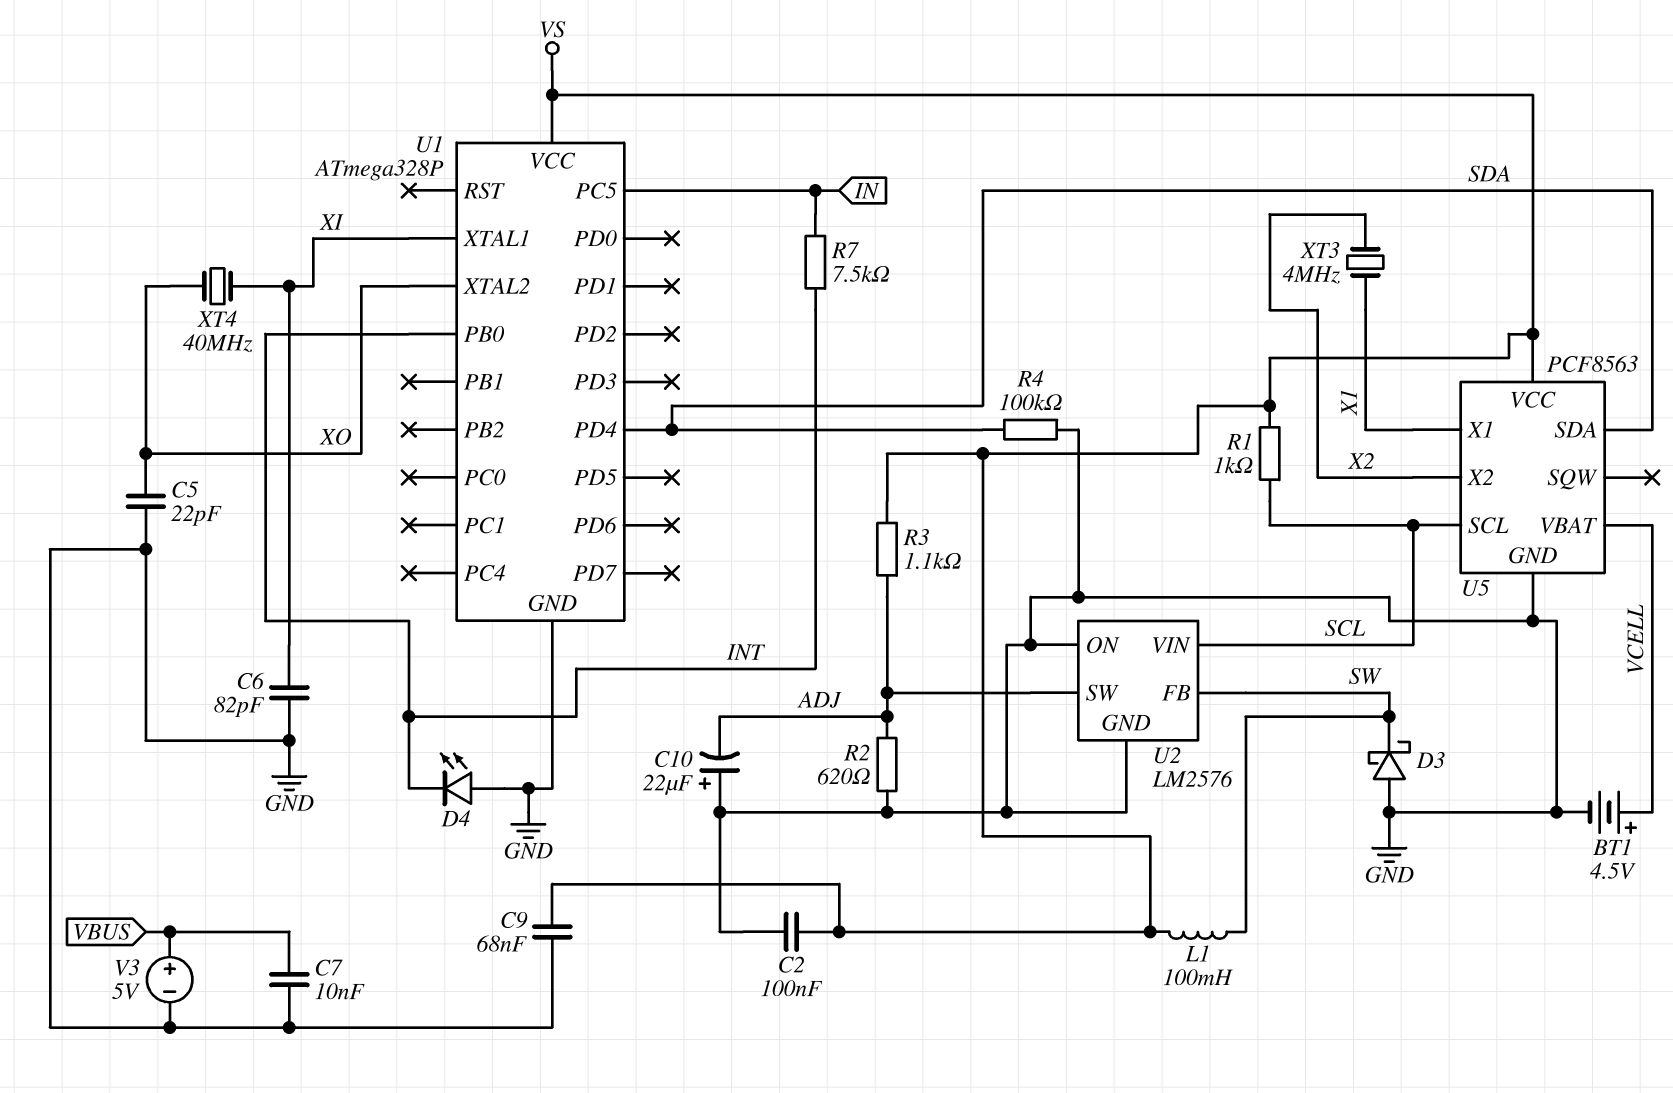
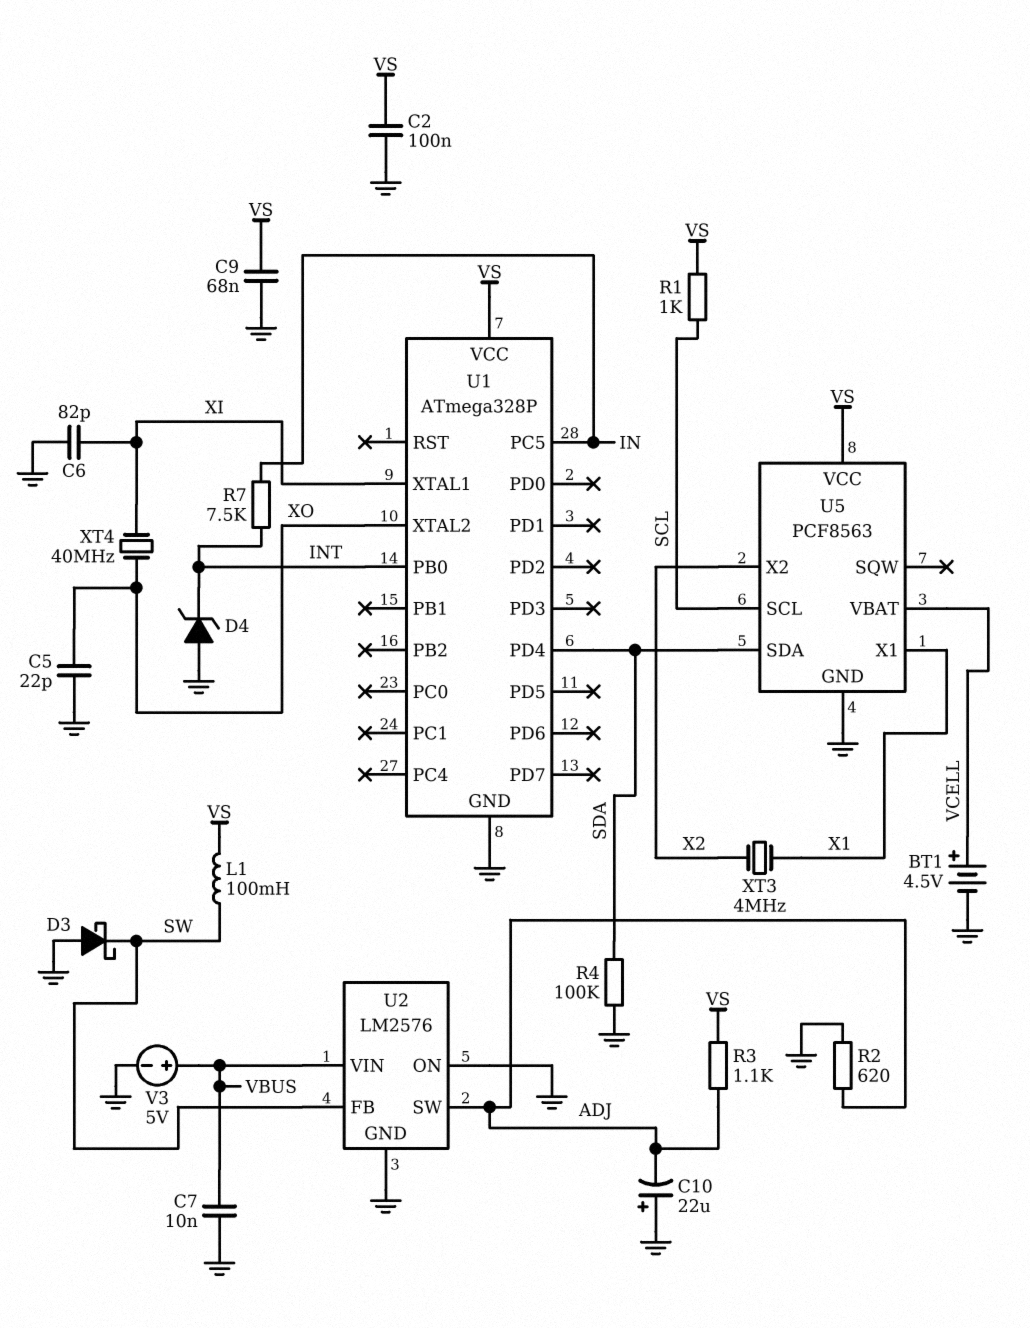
D4: LED (A GND, K INT) -> zener (A GND, K INT)
U2 pin VIN: SCL -> VBUS

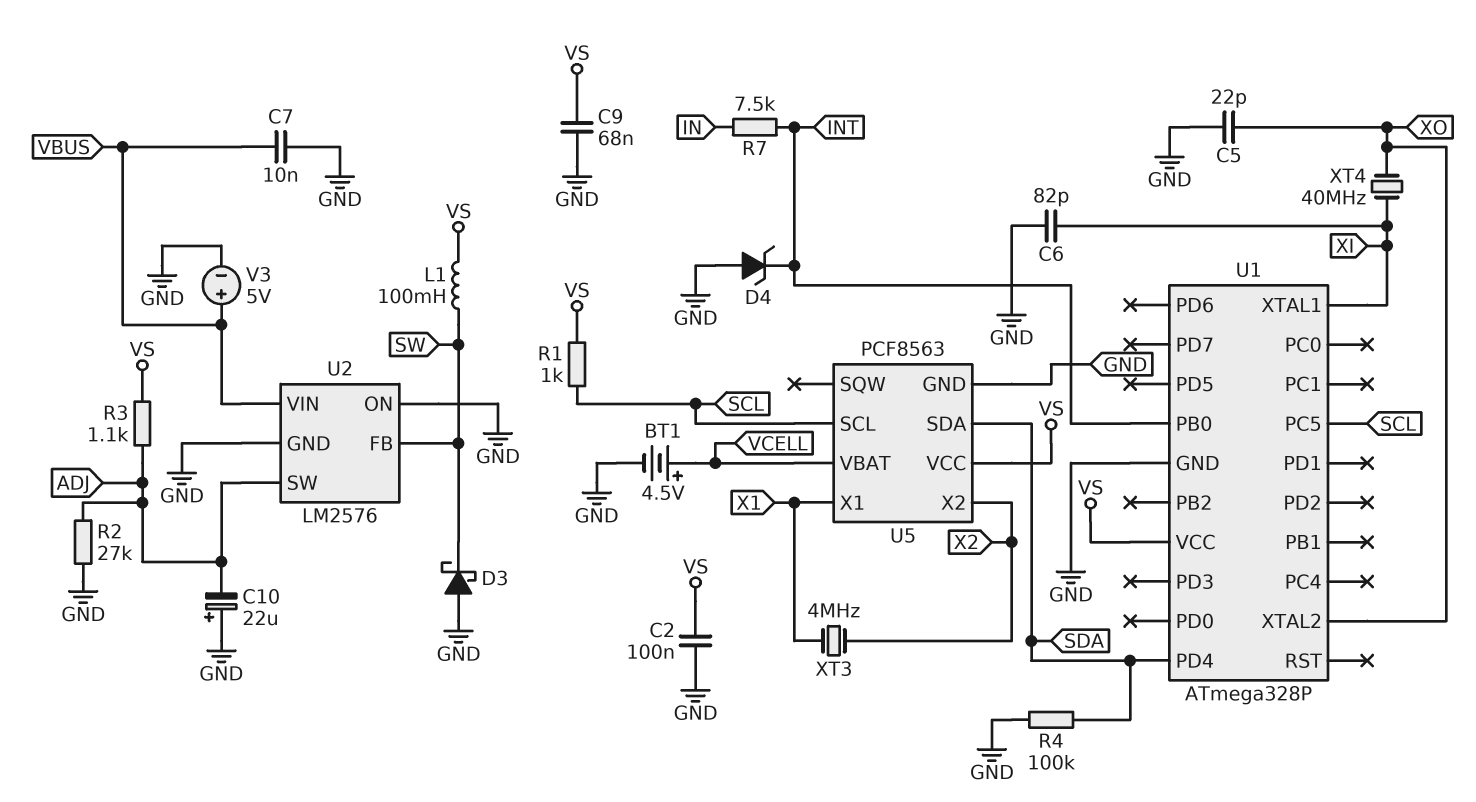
R2: 620 (ADJ, GND) -> 27k (ADJ, GND)
U1 pin PC5: IN -> SCL

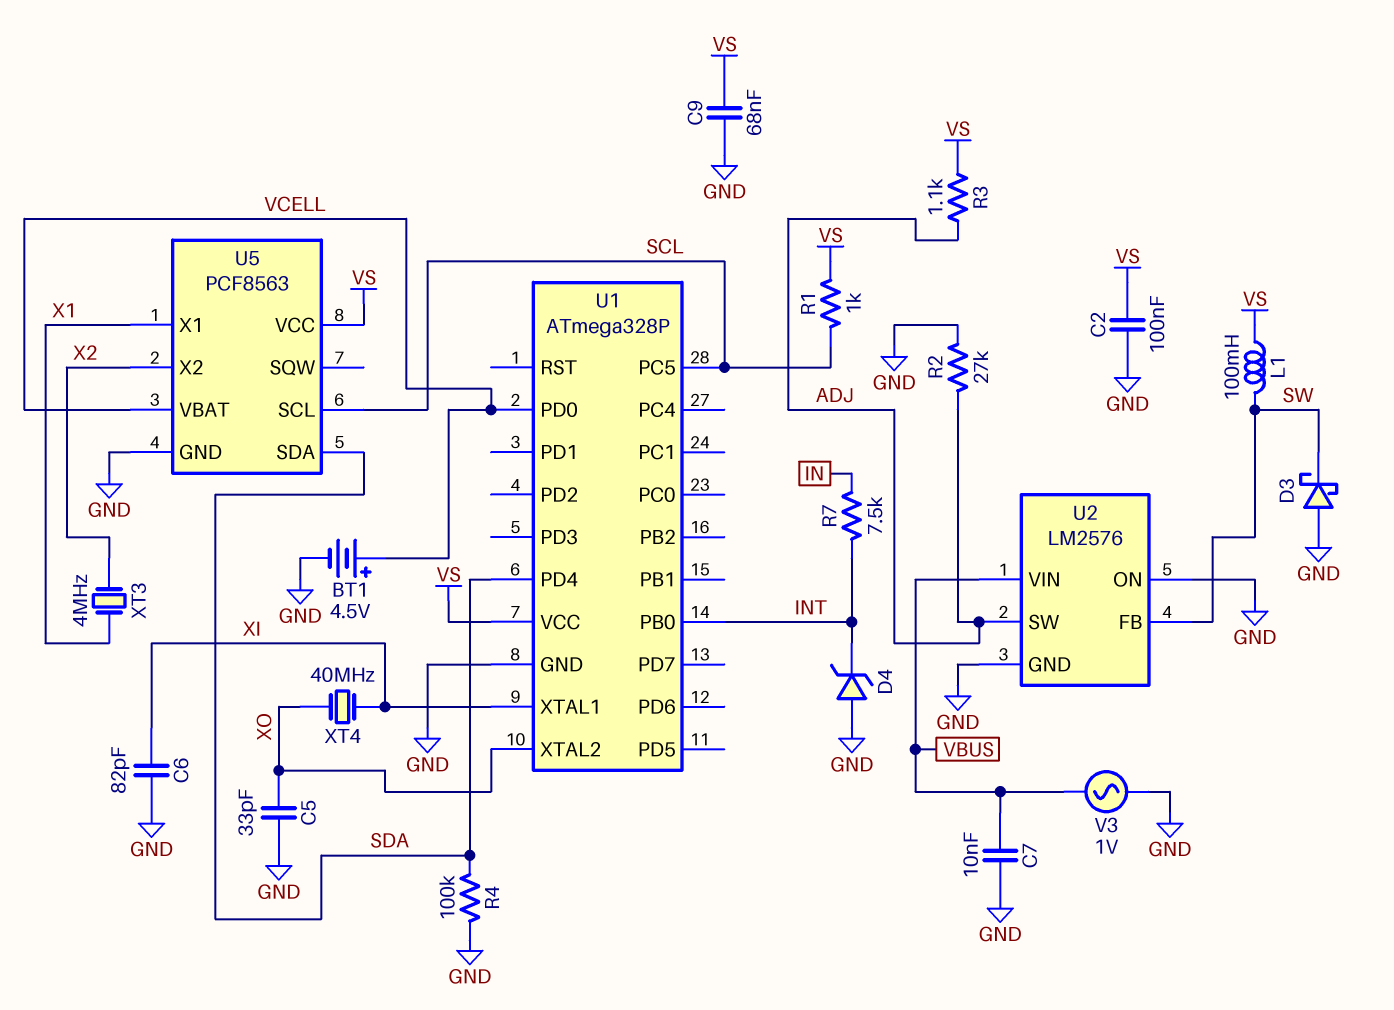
C5: 22pF (GND, XO) -> 33pF (GND, XO)
C10: 22uF (plus GND, minus ADJ) -> none
U1 pin PD0: none -> VCELL
V3: 5V (plus VBUS, minus GND) -> AC 1V (GND, VBUS)

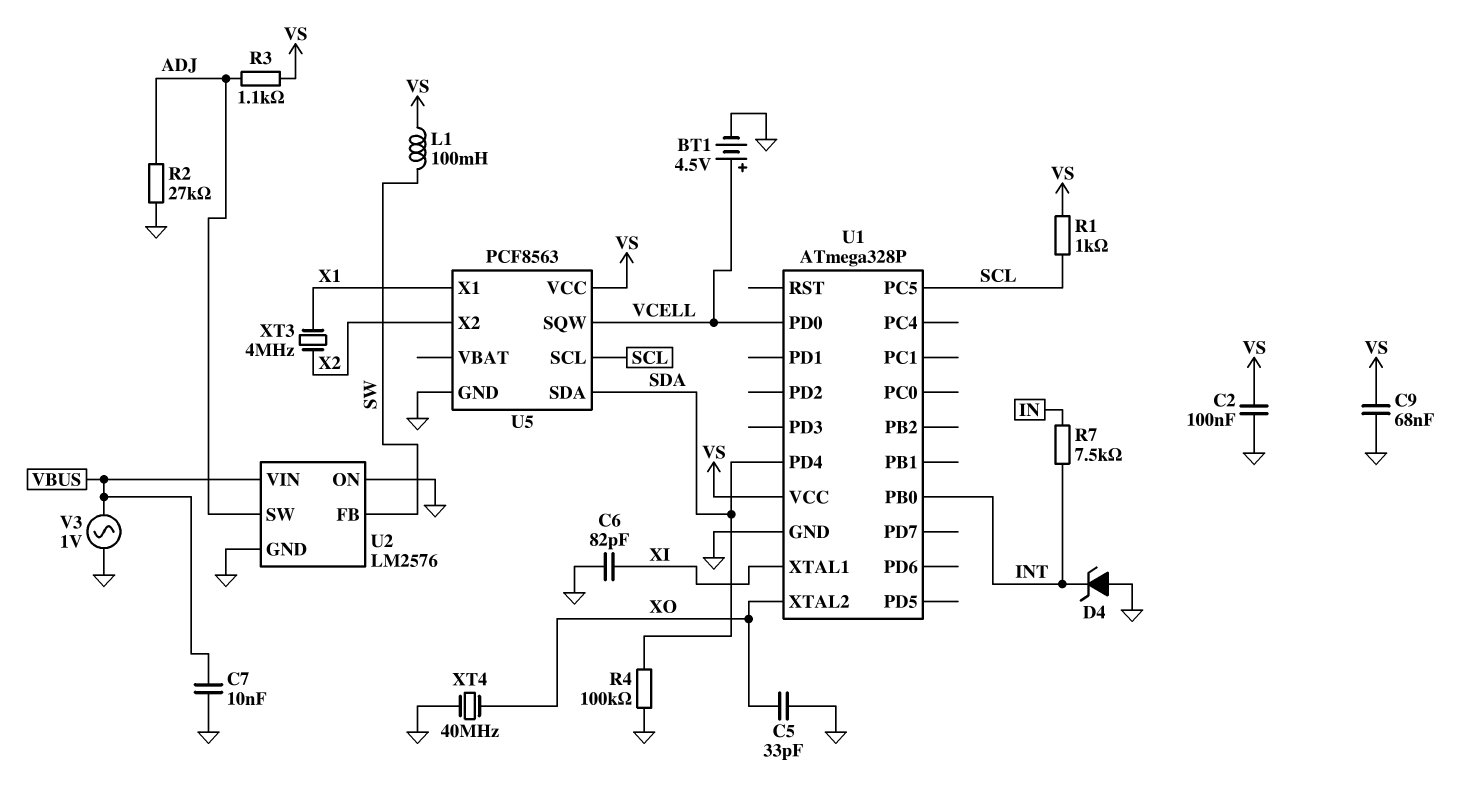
D3: schottky (A GND, K SW) -> none
U5 pin SQW: none -> VCELL
U5 pin VBAT: VCELL -> none
XT4: 40MHz (XI, XO) -> 40MHz (GND, XO)

